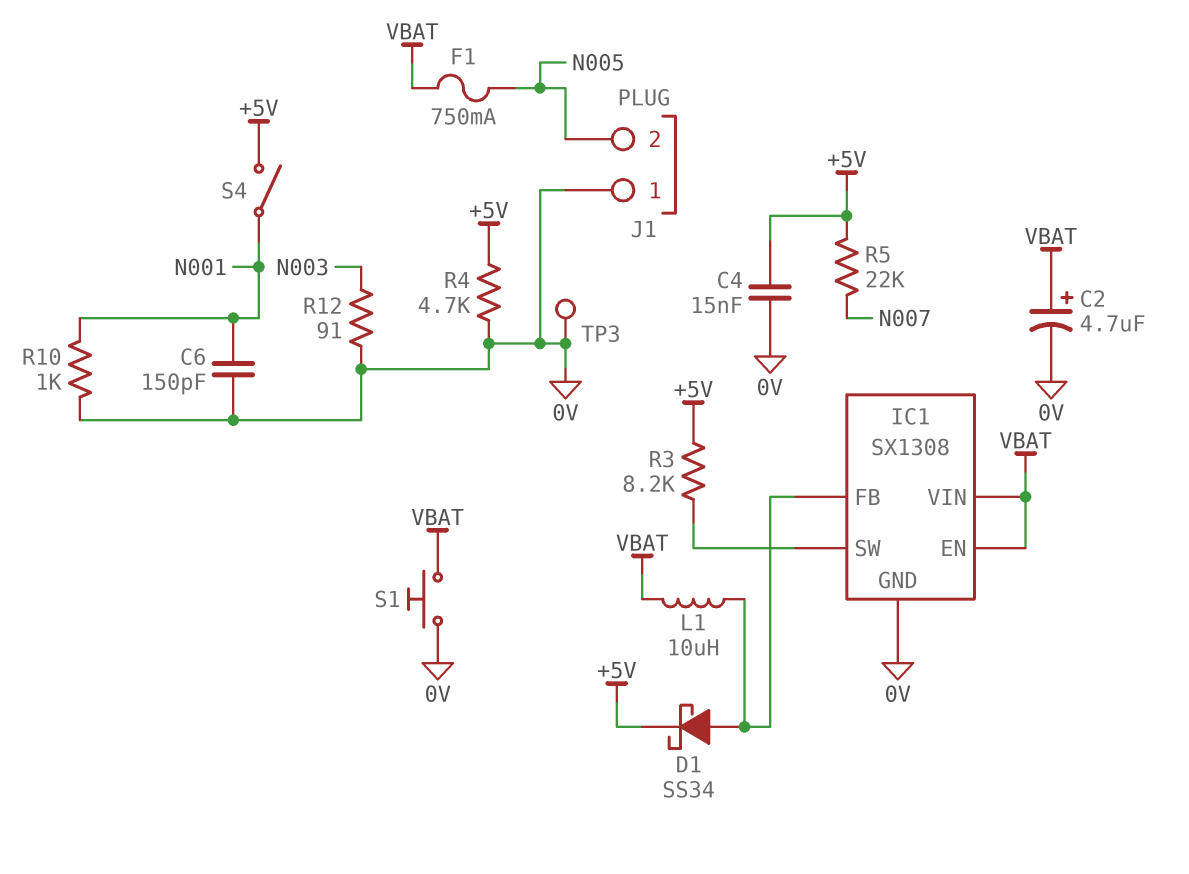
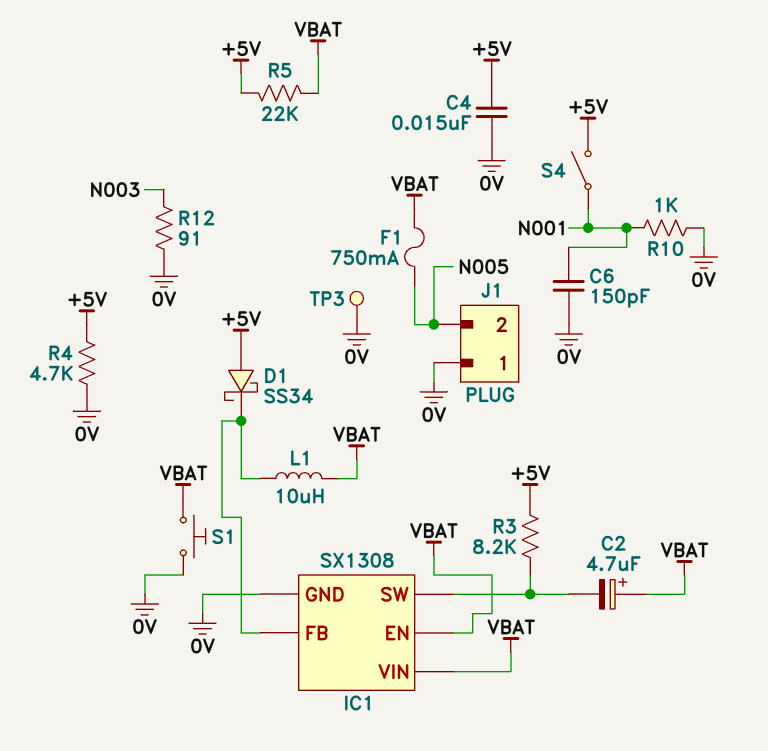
C2: 4.7uF (plus VBAT, minus 0V) -> 4.7uF (plus VBAT, minus IC1/SW)
D1: schottky SS34 (A IC1/FB, K +5V) -> schottky SS34 (A +5V, K IC1/FB)
R5: 22k (+5V, N007) -> 22k (+5V, VBAT)

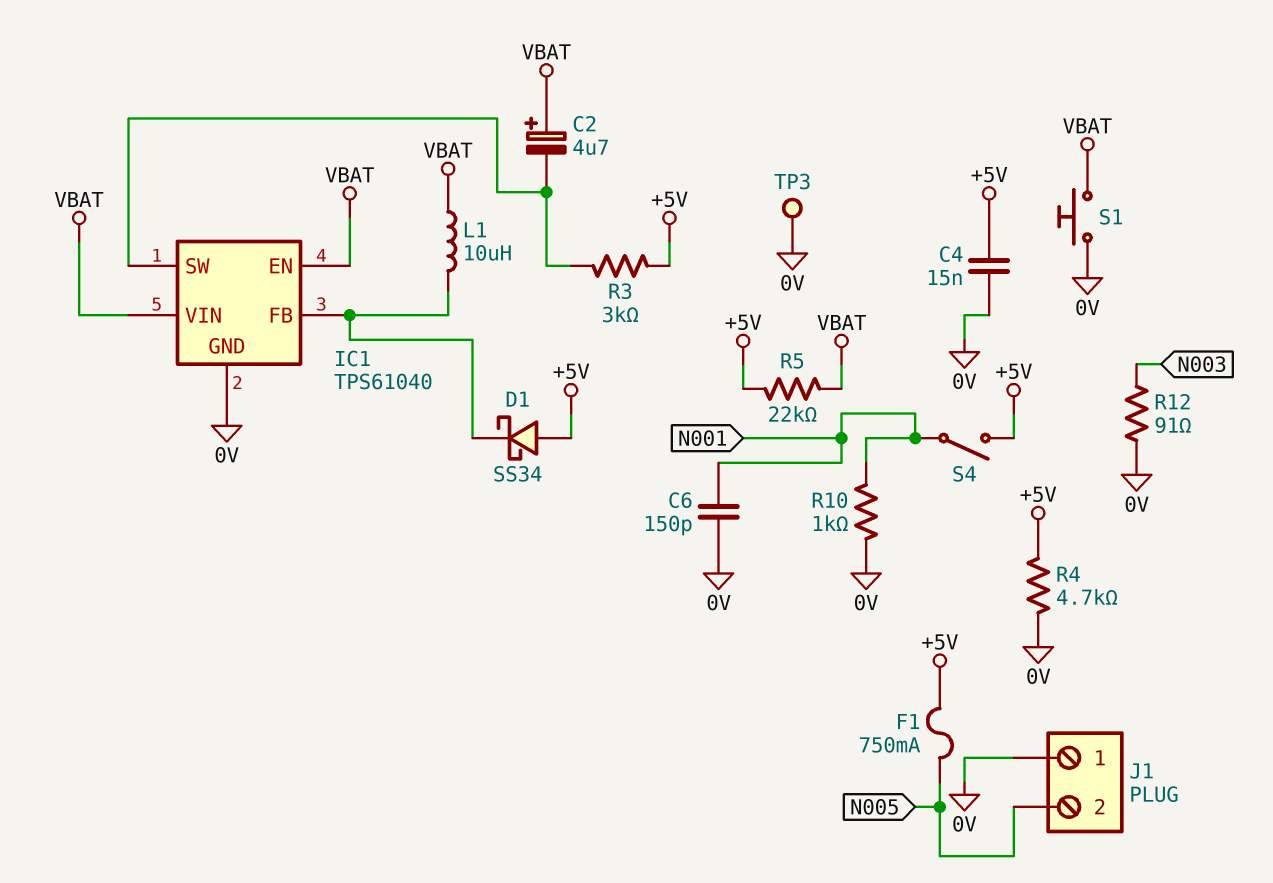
F1: 750mA (N005, VBAT) -> 750mA (+5V, N005)
IC1: SX1308 -> TPS61040
R3: 8.2k (+5V, IC1/SW) -> 3k (+5V, IC1/SW)

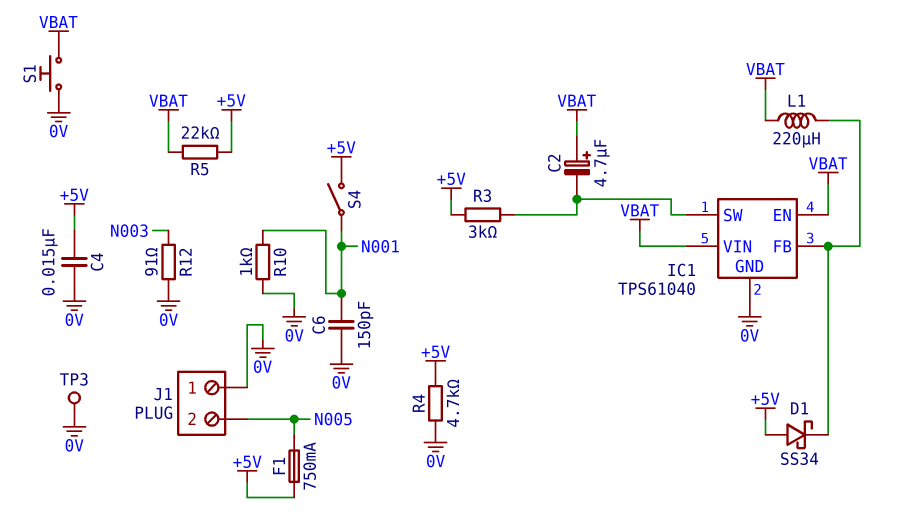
L1: 10uH (IC1/FB, VBAT) -> 220uH (IC1/FB, VBAT)

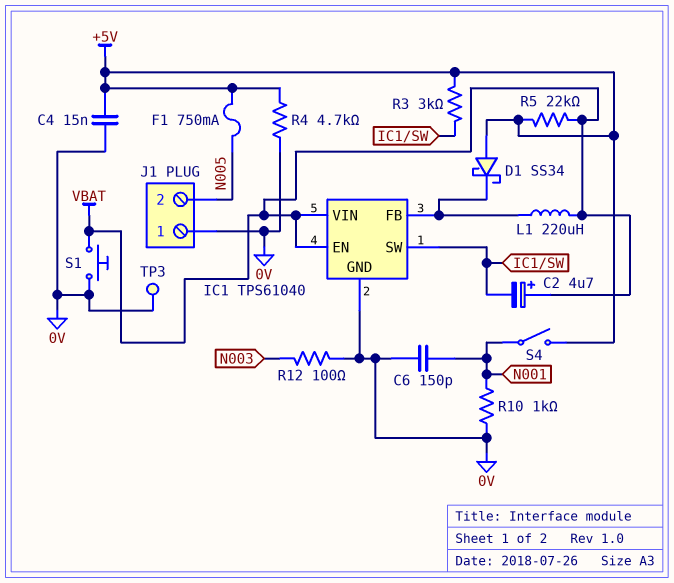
R12: 91 (0V, N003) -> 100 (0V, N003)

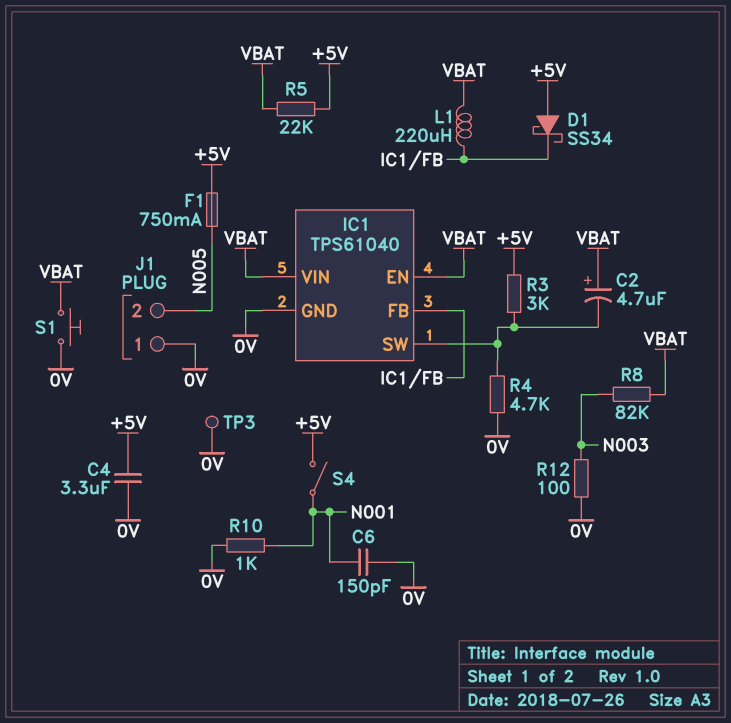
C4: 15nF (+5V, 0V) -> 3.3uF (+5V, 0V)
R4: 4.7k (+5V, 0V) -> 4.7k (0V, IC1/SW)
R8: none -> 82k (N003, VBAT)

